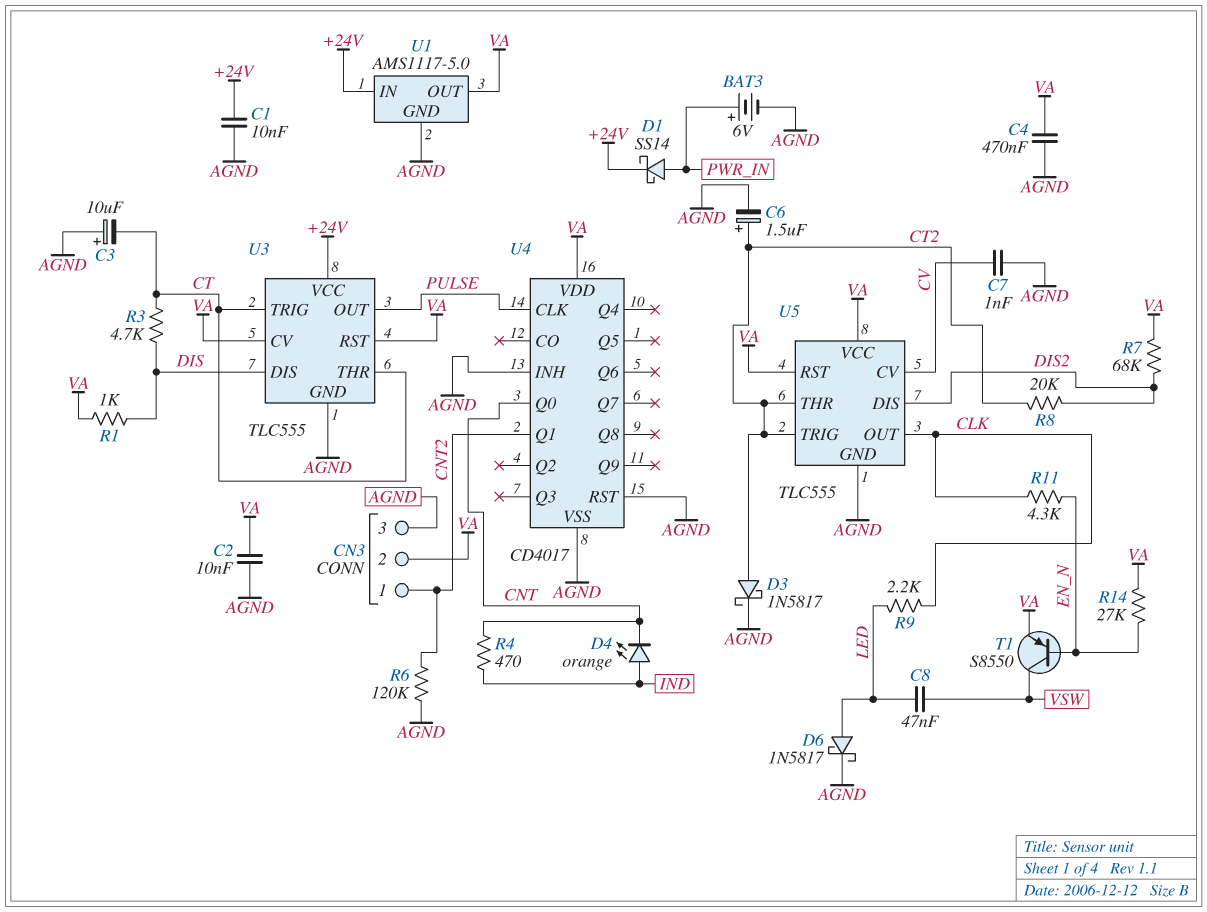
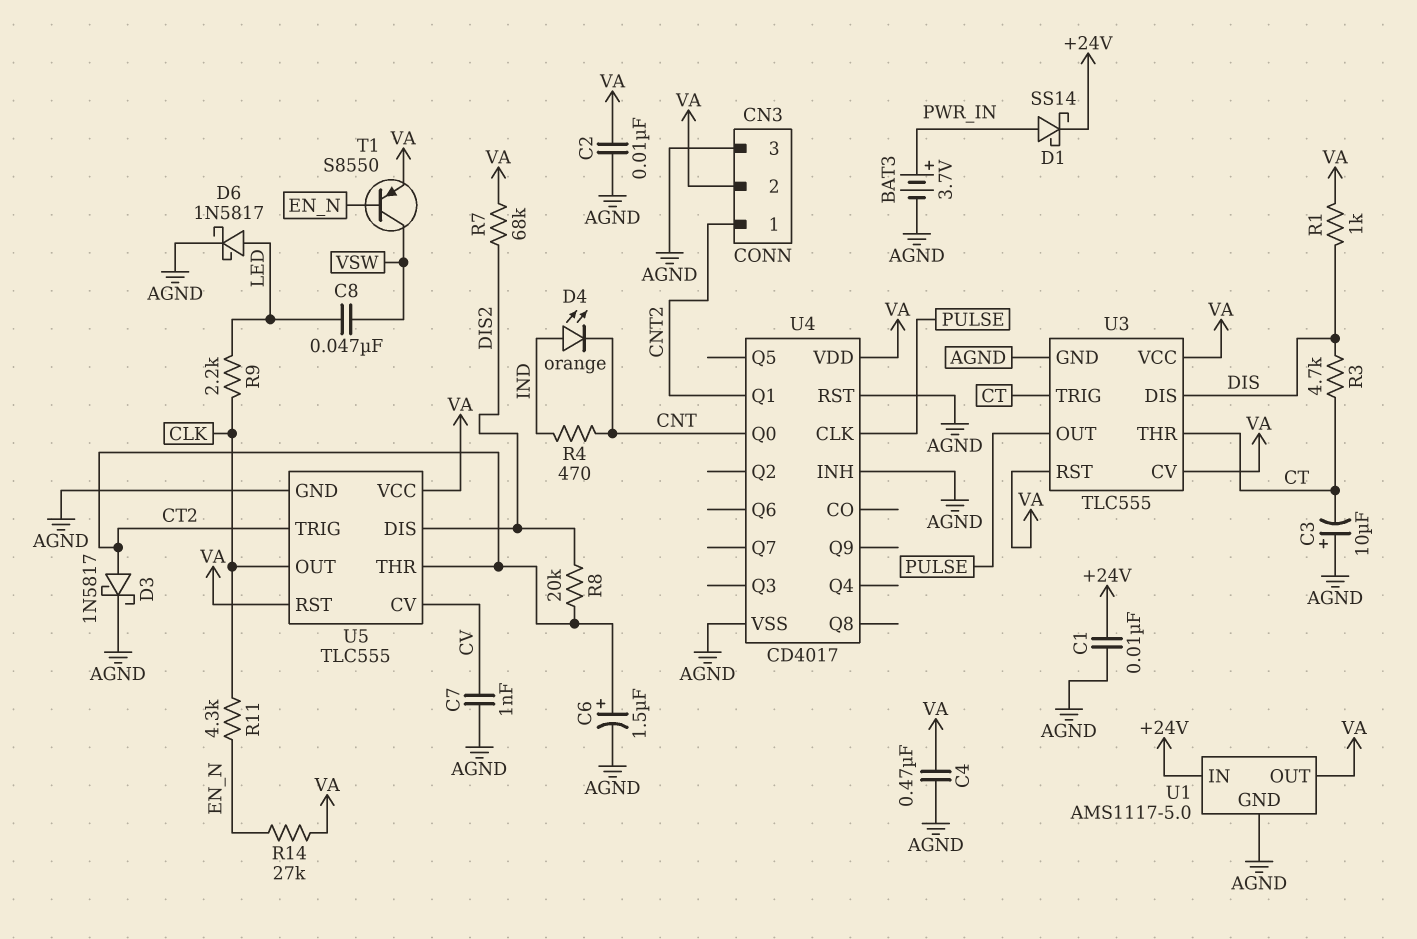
BAT3: 6V (plus PWR_IN, minus AGND) -> 3.7V (plus PWR_IN, minus AGND)
R6: 120k (AGND, CNT2) -> none
U3 pin VCC: +24V -> VA

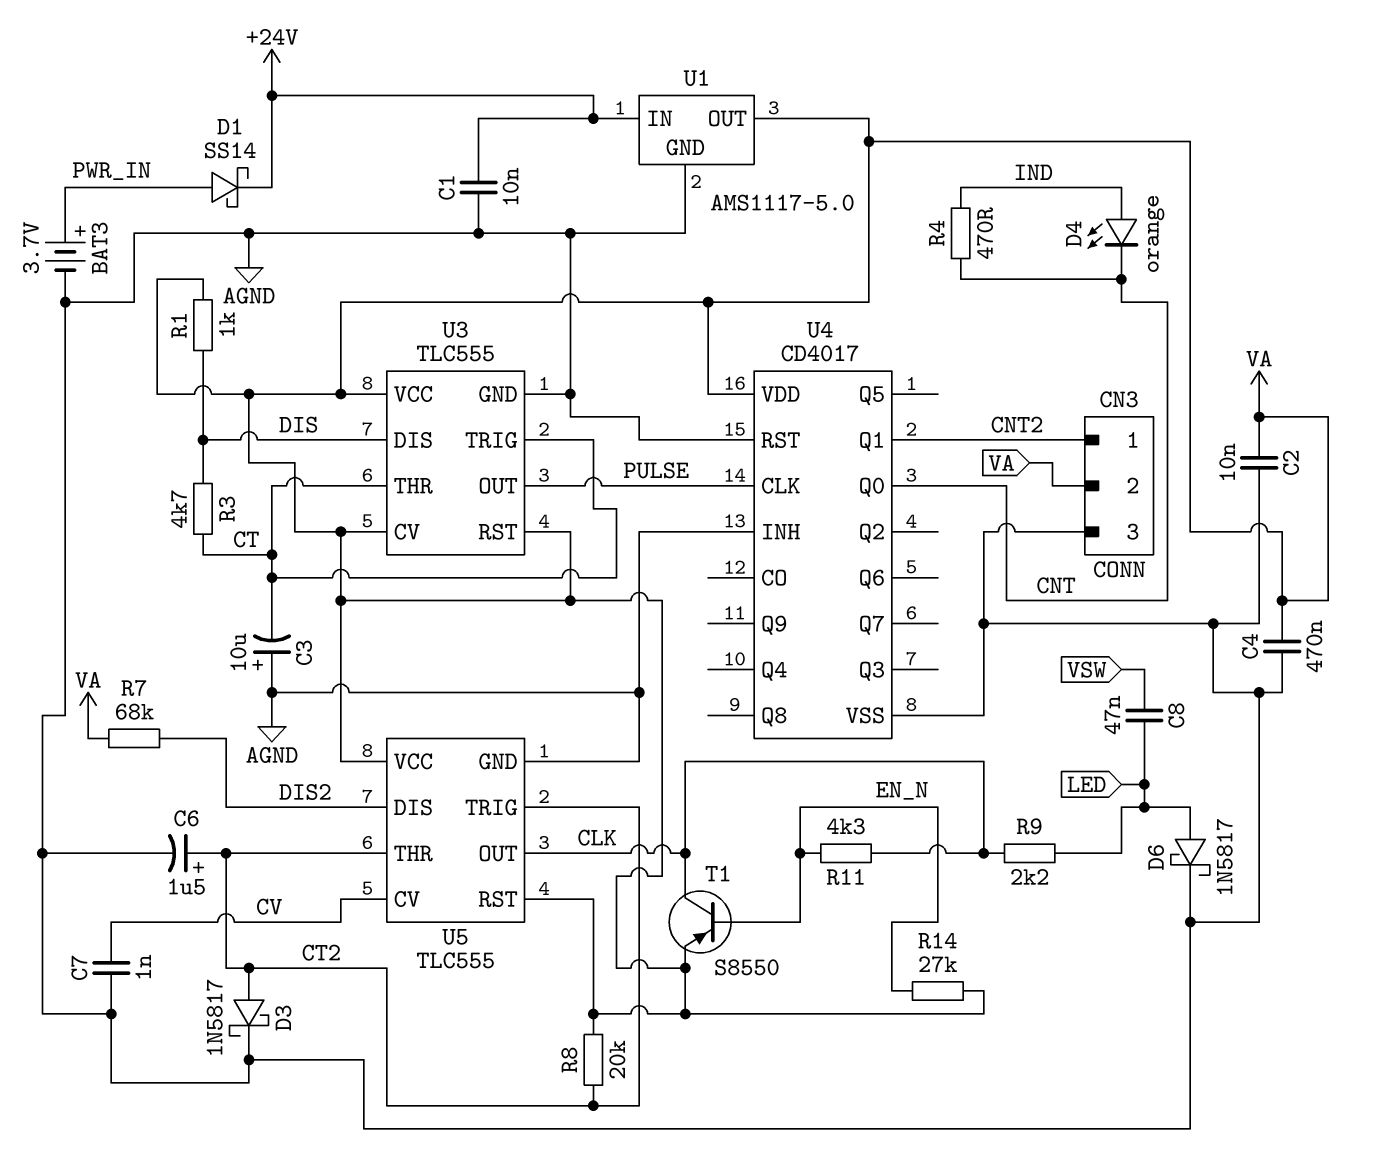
R8: 20k (CT2, DIS2) -> 20k (CT2, VA)
T1: PNP S8550 (B EN_N, C VSW, E VA) -> PNP S8550 (B EN_N, C CLK, E VA)

